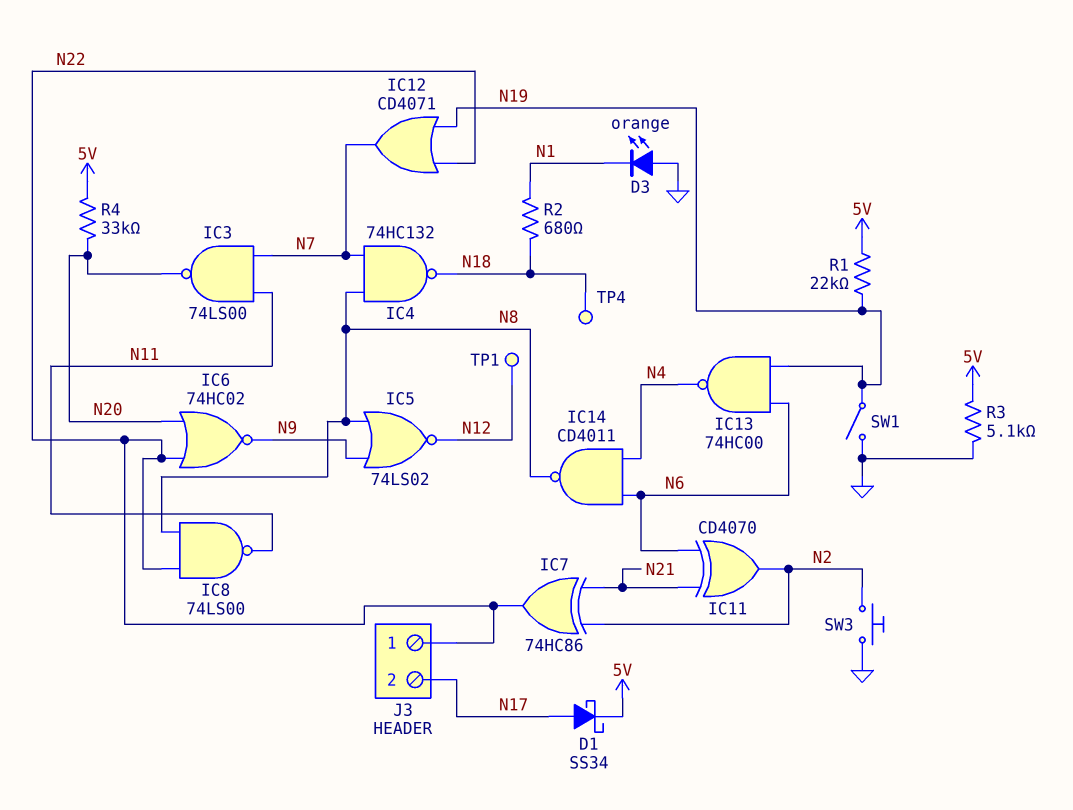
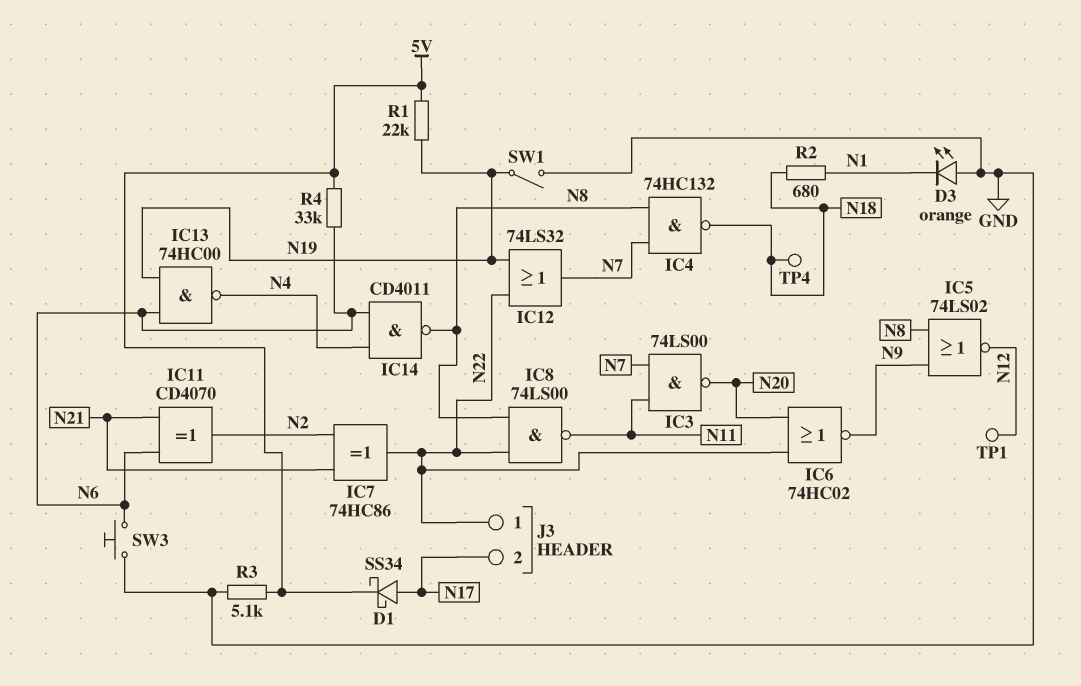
IC12: OR CD4071 (in N19, in N22, out N7) -> OR 74LS32 (in N19, in N22, out N7)
R4: 33k (5V, N20) -> 33k (5V, N6)
SW3: button (GND, N2) -> button (GND, N6)

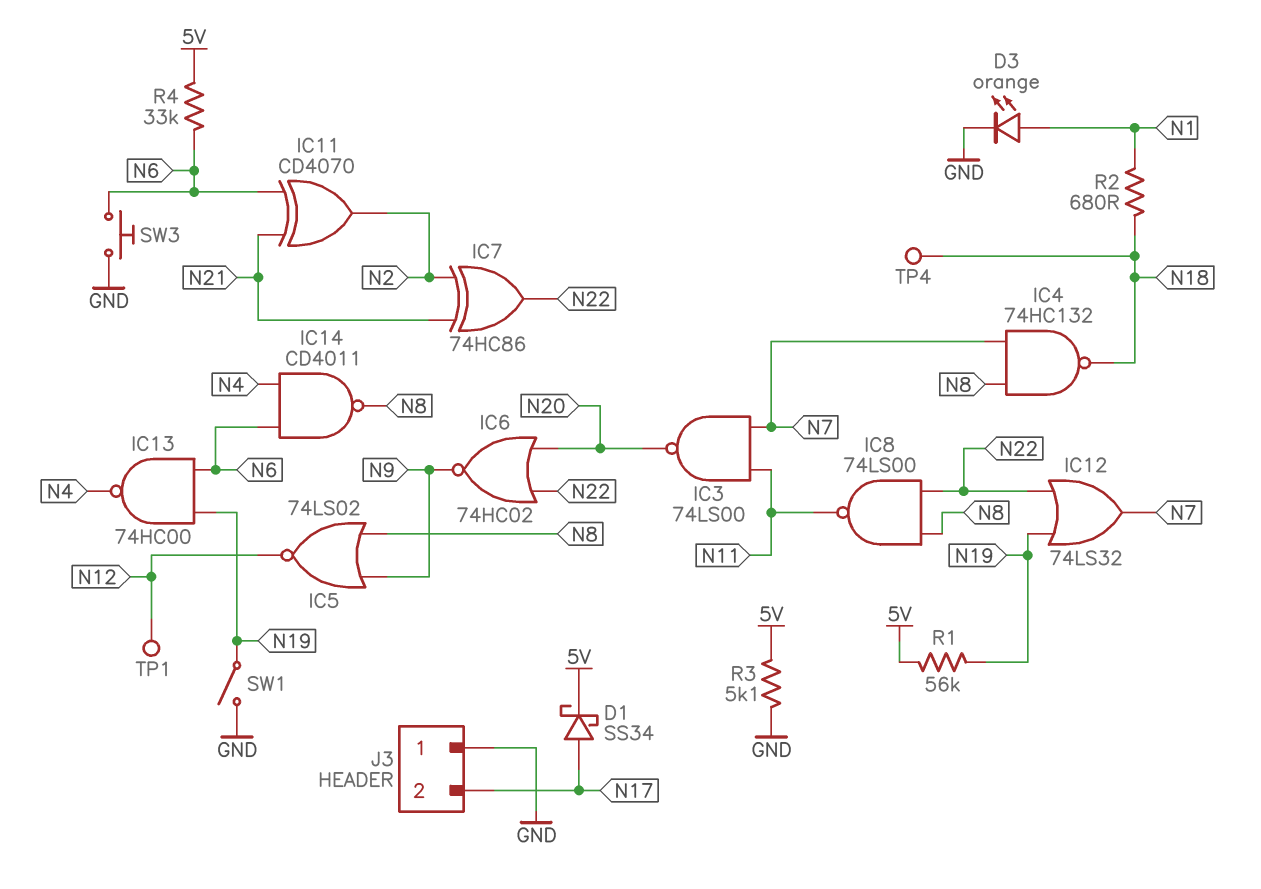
D3: LED orange (A GND, K N1) -> LED orange (A N1, K GND)
J3 pin 1: N22 -> GND
R1: 22k (5V, N19) -> 56k (5V, N19)

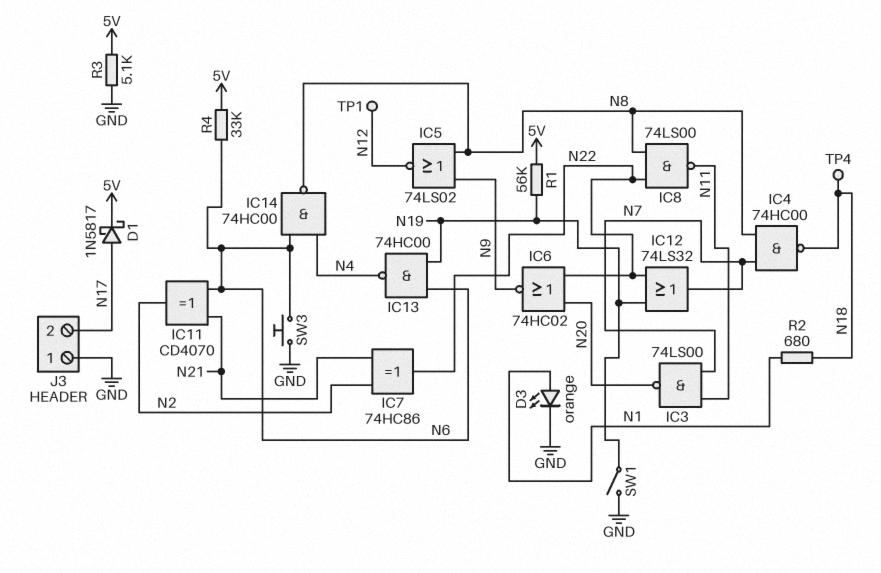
D1: schottky SS34 (A N17, K 5V) -> schottky 1N5817 (A N17, K 5V)
IC4: NAND 74HC132 (in N7, in N8, out N18) -> NAND 74HC00 (in N7, in N8, out N18)
IC14: NAND CD4011 (in N4, in N6, out N8) -> NAND 74HC00 (in N4, in N6, out N8)

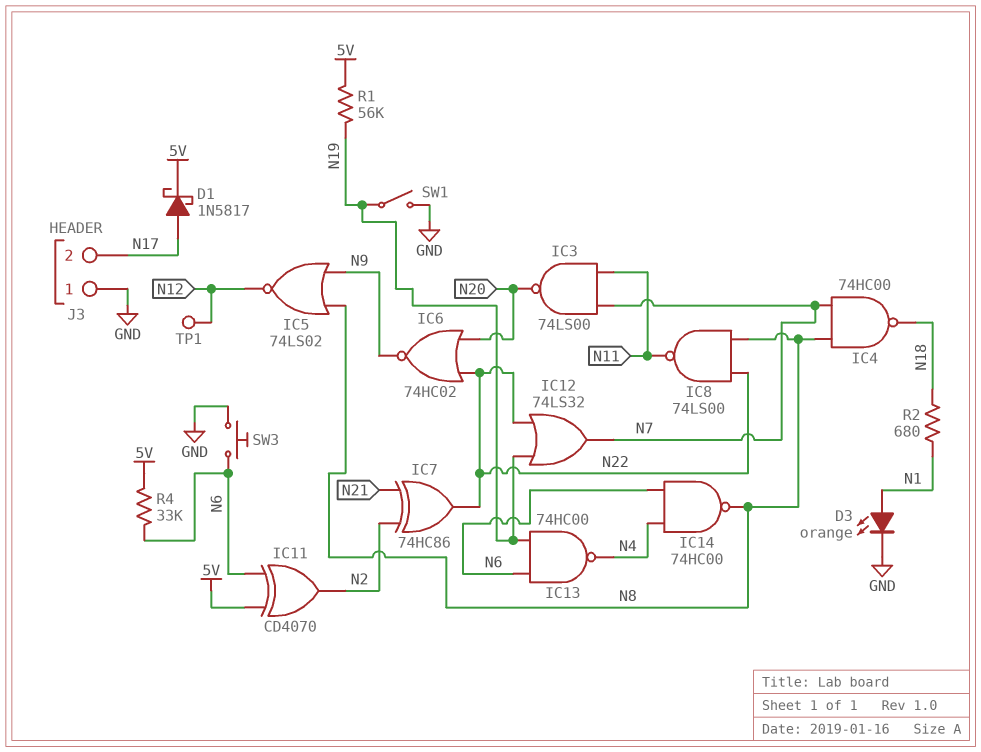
IC11: XOR CD4070 (in N6, in N21, out N2) -> XOR CD4070 (in 5V, in N6, out N2)
R3: 5.1k (5V, GND) -> none
TP4: test point (N18) -> none

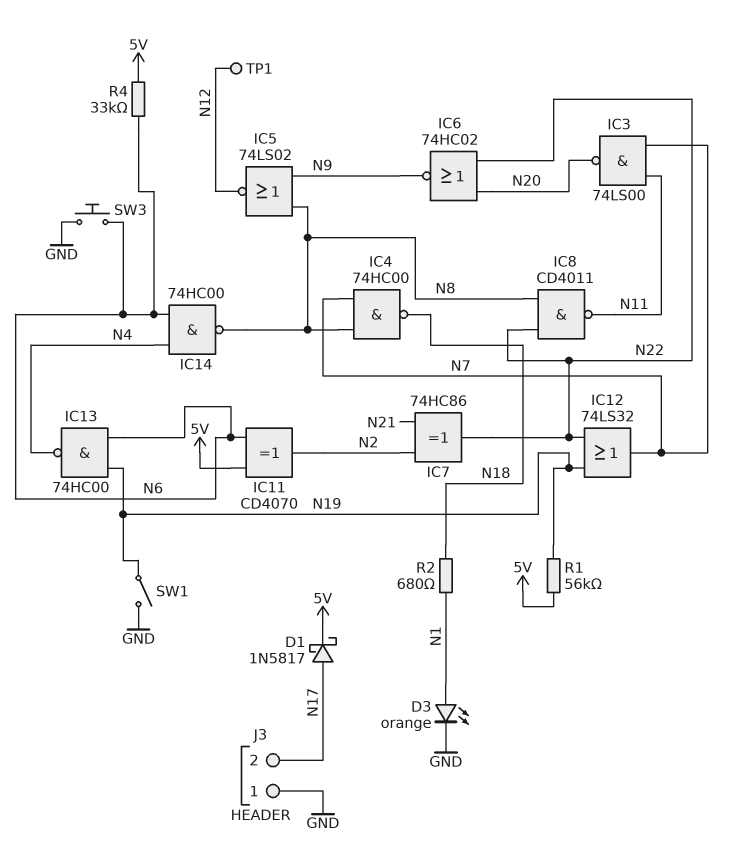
IC8: NAND 74LS00 (in N8, in N22, out N11) -> NAND CD4011 (in N8, in N22, out N11)

